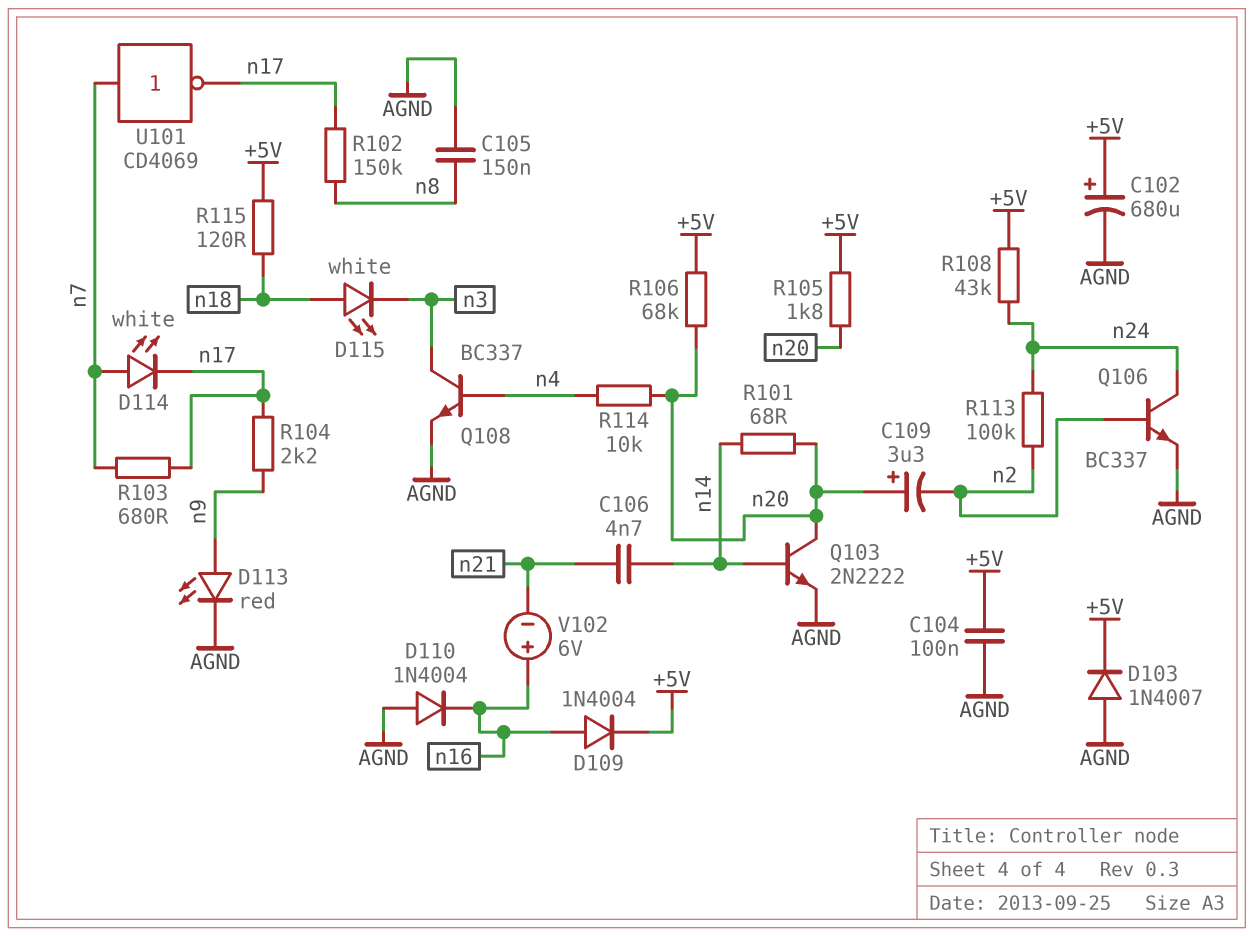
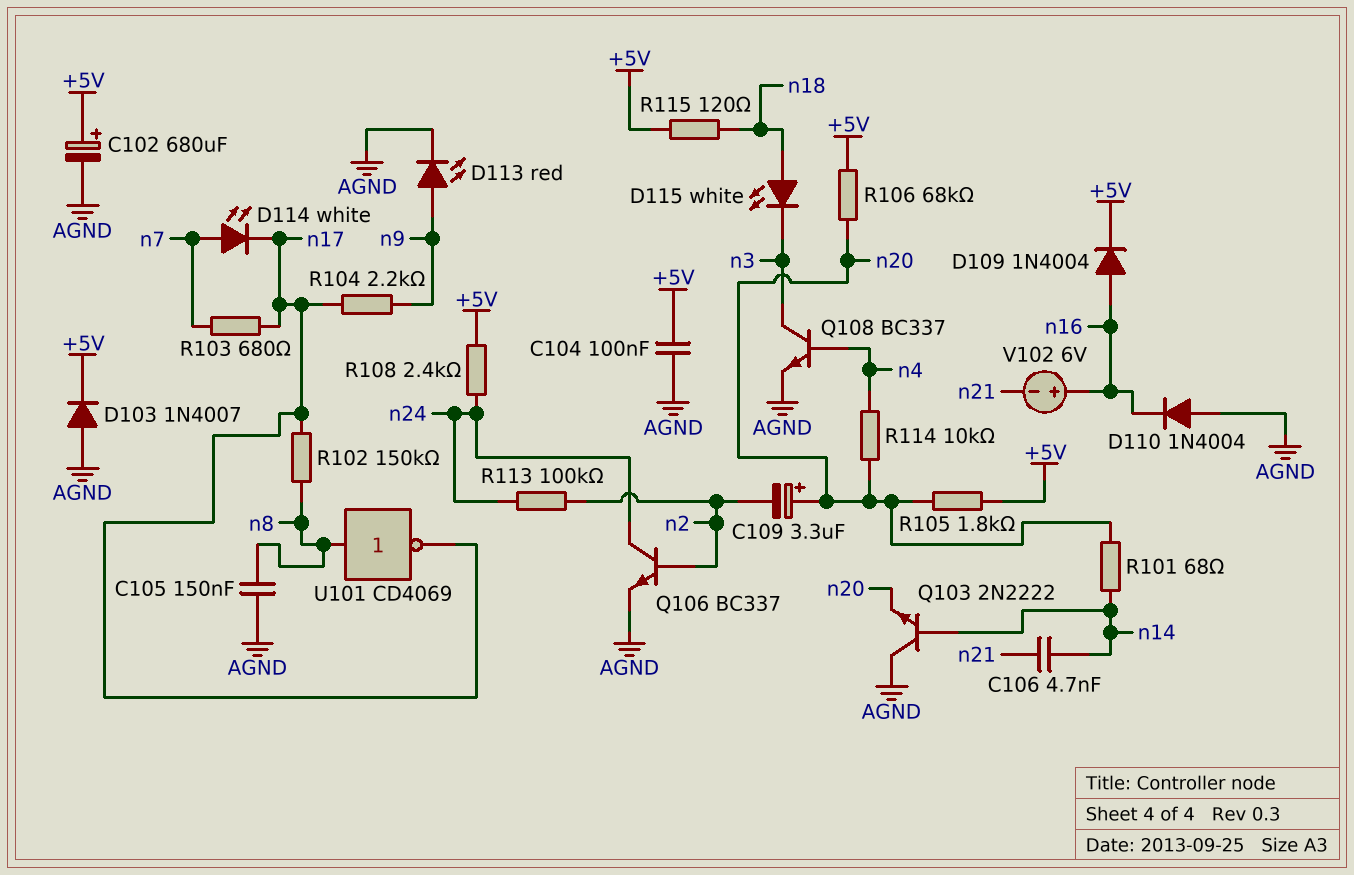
Q103: NPN 2N2222 (B n14, C n20, E AGND) -> NPN 2N2222 (B n14, C AGND, E n20)
R108: 43k (+5V, n24) -> 2.4k (+5V, n24)
U101: NOT CD4069 (in n7, out n17) -> NOT CD4069 (in n8, out n17)

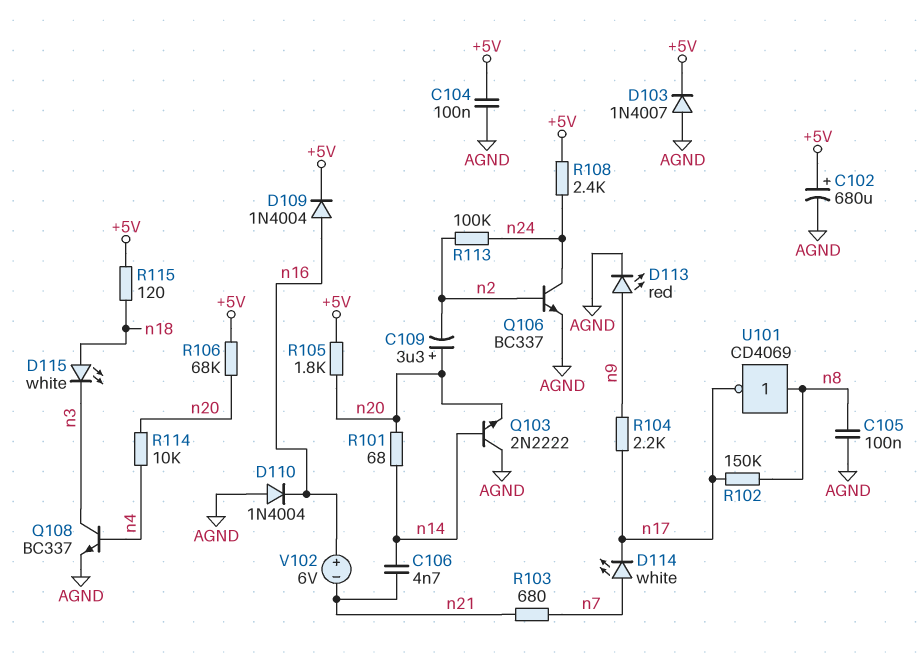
C105: 150nF (AGND, n8) -> 100nF (AGND, n8)
R103: 680 (n7, n17) -> 680 (n7, n21)

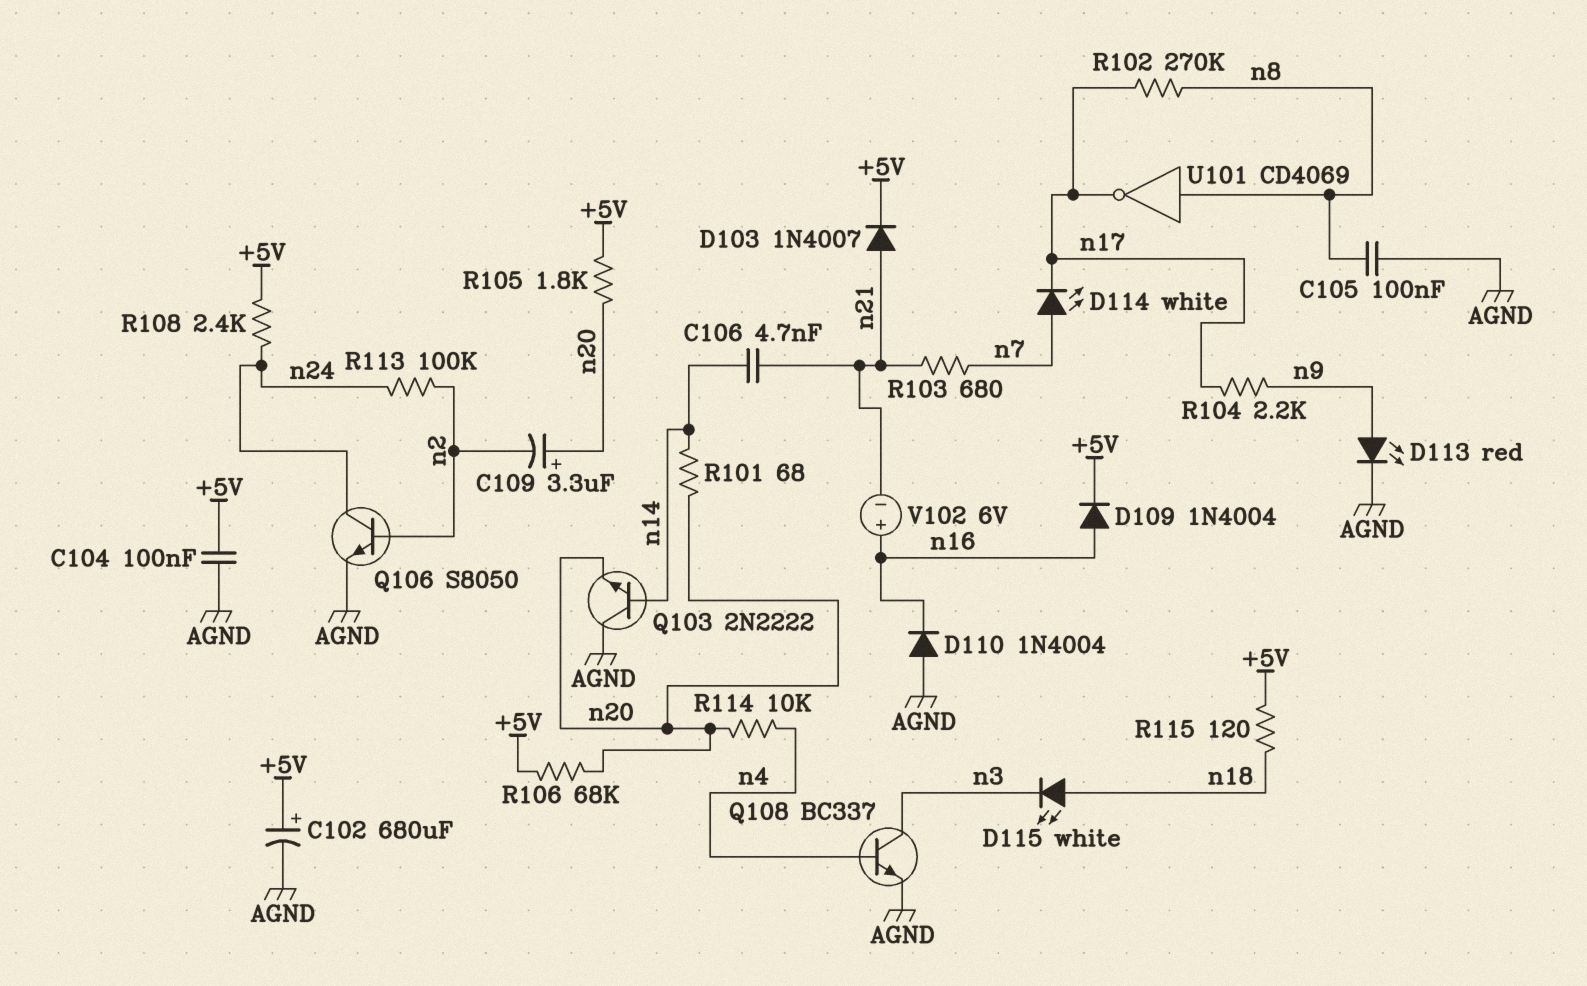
D103: diode 1N4007 (A AGND, K +5V) -> diode 1N4007 (A n21, K +5V)
Q106: NPN BC337 (B n2, C n24, E AGND) -> NPN S8050 (B n2, C n24, E AGND)
R102: 150k (n8, n17) -> 270k (n8, n17)

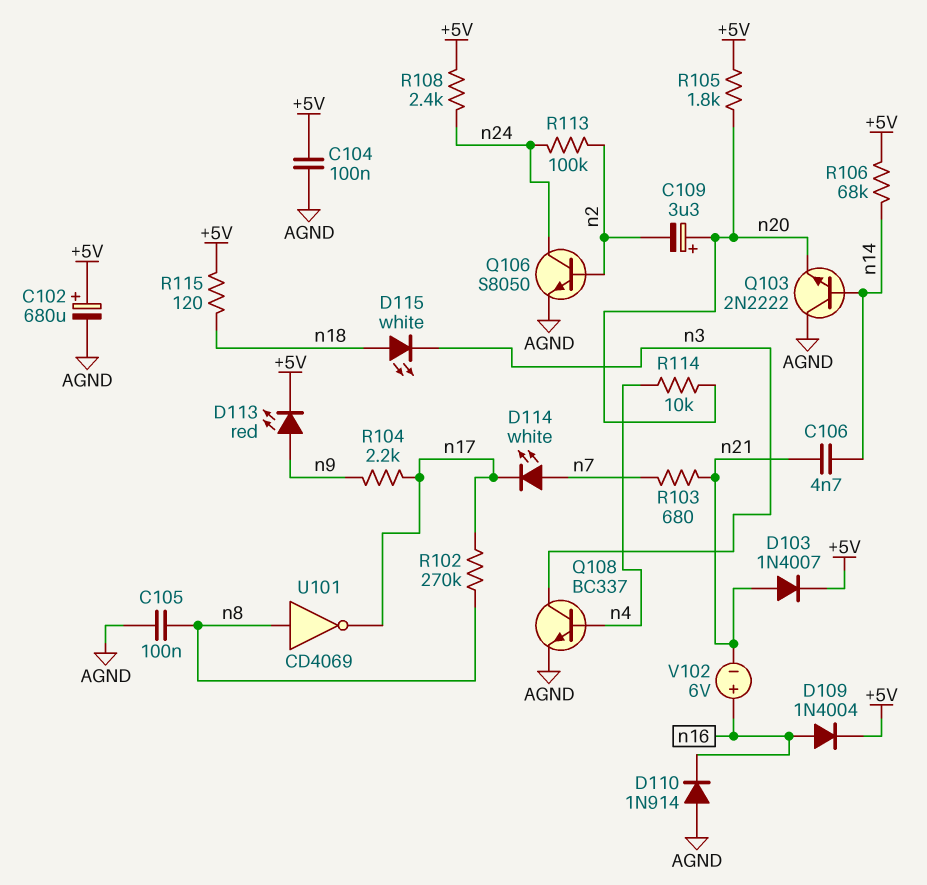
D110: diode 1N4004 (A AGND, K n16) -> diode 1N914 (A AGND, K n16)
D113: LED red (A n9, K AGND) -> LED red (A n9, K +5V)
R101: 68 (n14, n20) -> none
R106: 68k (+5V, n20) -> 68k (+5V, n14)

